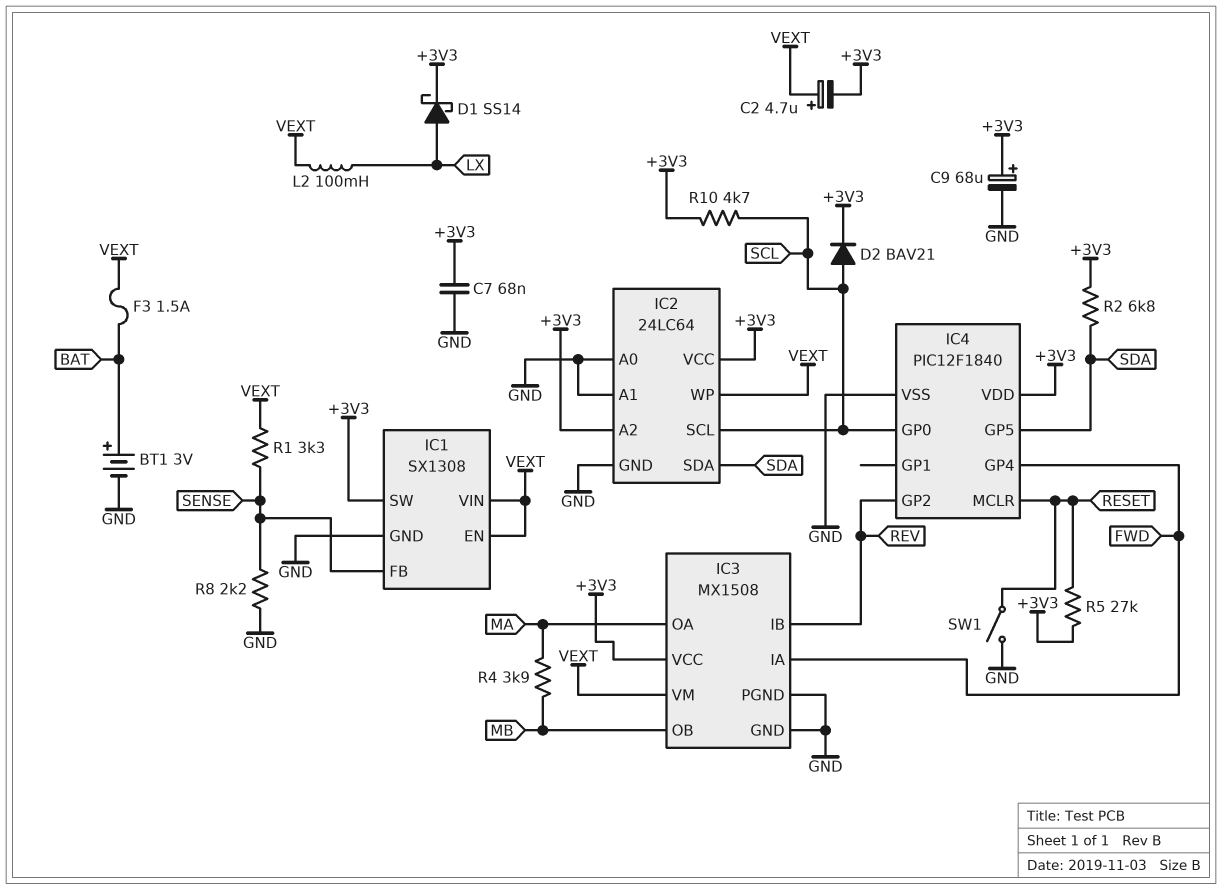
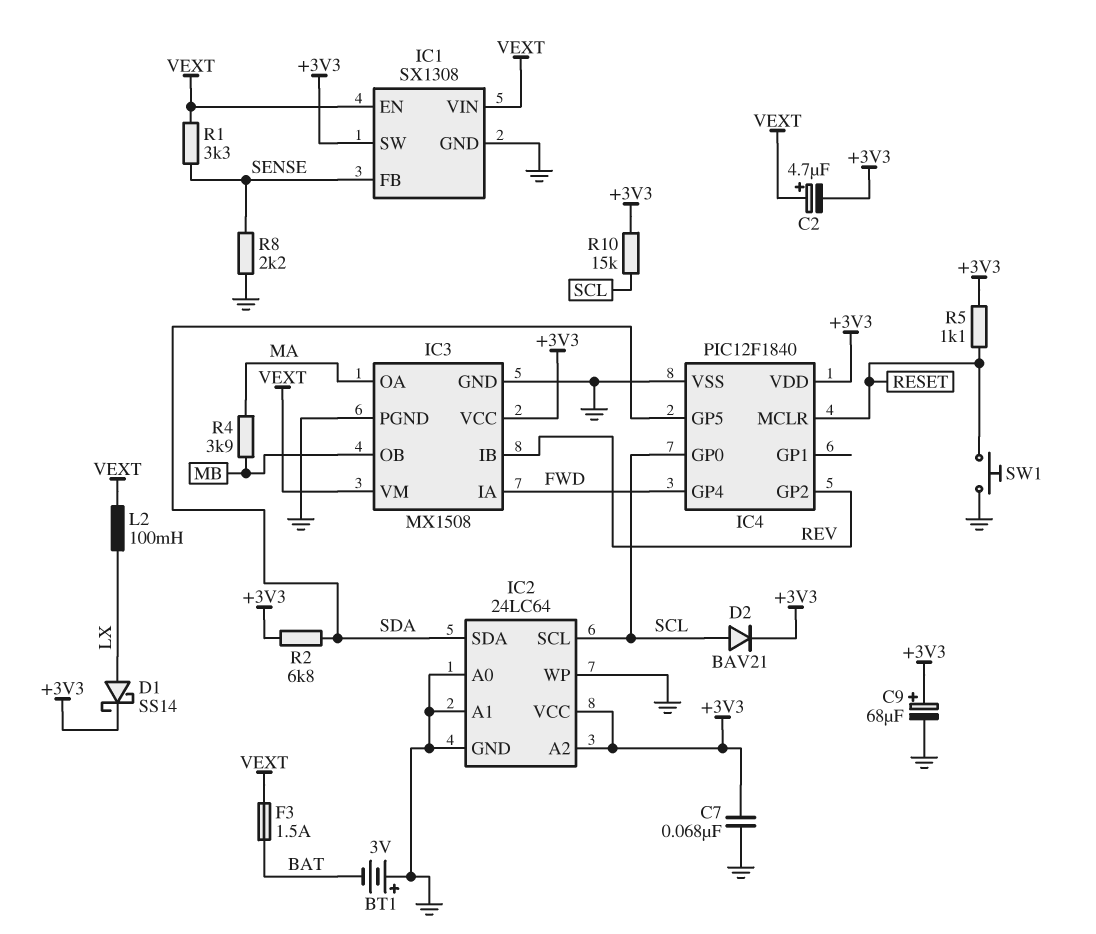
BT1: 3V (plus BAT, minus GND) -> 3V (plus GND, minus BAT)
IC2 pin WP: VEXT -> GND
R5: 27k (+3V3, RESET) -> 1.1k (+3V3, RESET)
R10: 4.7k (+3V3, SCL) -> 15k (+3V3, SCL)
SW1: switch (GND, RESET) -> button (GND, RESET)

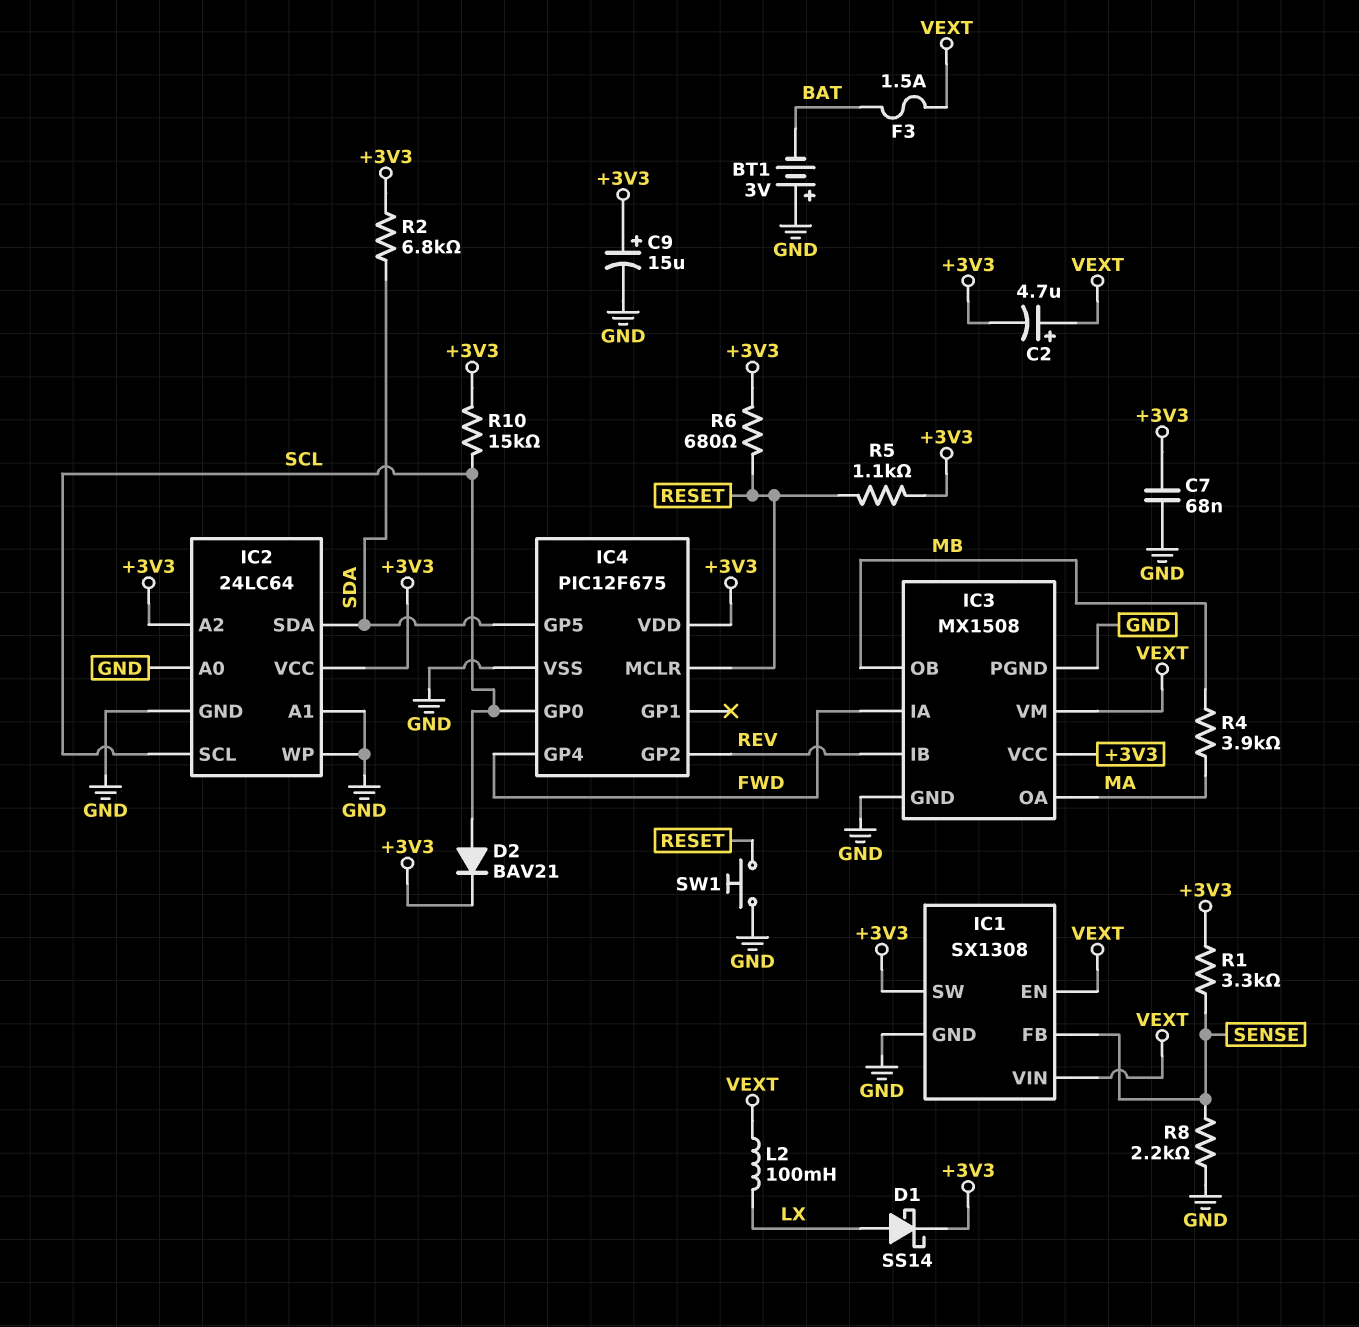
C9: 68uF (plus +3V3, minus GND) -> 15uF (plus +3V3, minus GND)
IC4: PIC12F1840 -> PIC12F675
R1: 3.3k (SENSE, VEXT) -> 3.3k (+3V3, SENSE)
R6: none -> 680 (+3V3, RESET)

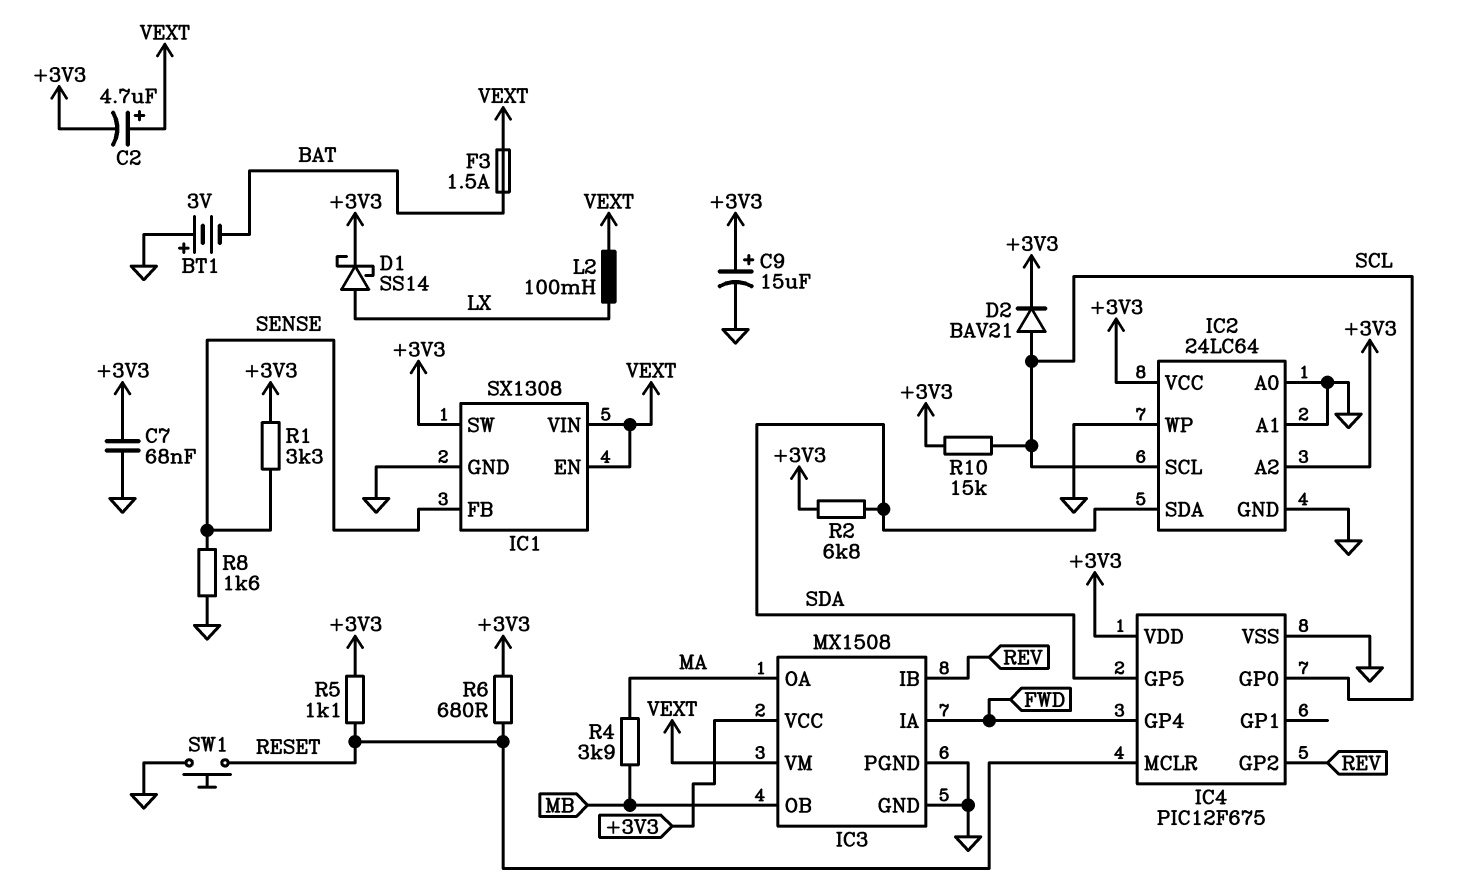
R8: 2.2k (GND, SENSE) -> 1.6k (GND, SENSE)

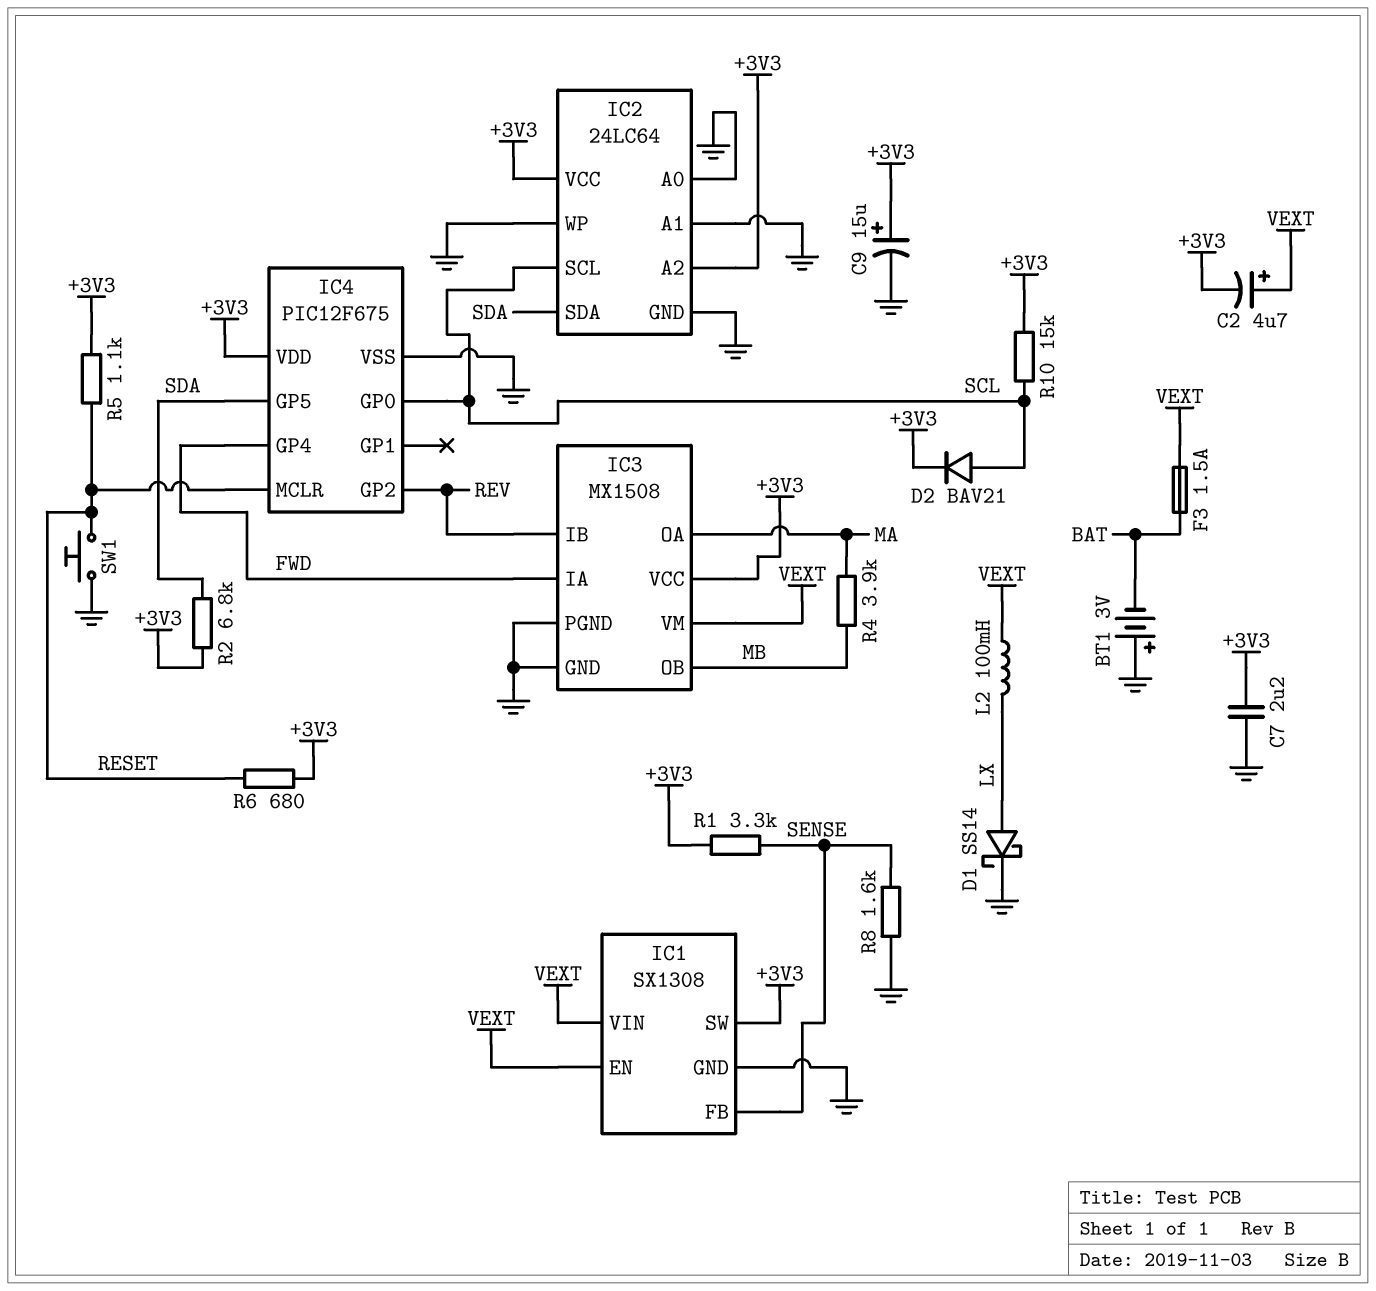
C7: 68nF (+3V3, GND) -> 2.2uF (+3V3, GND)
D1: schottky SS14 (A LX, K +3V3) -> schottky SS14 (A LX, K GND)

